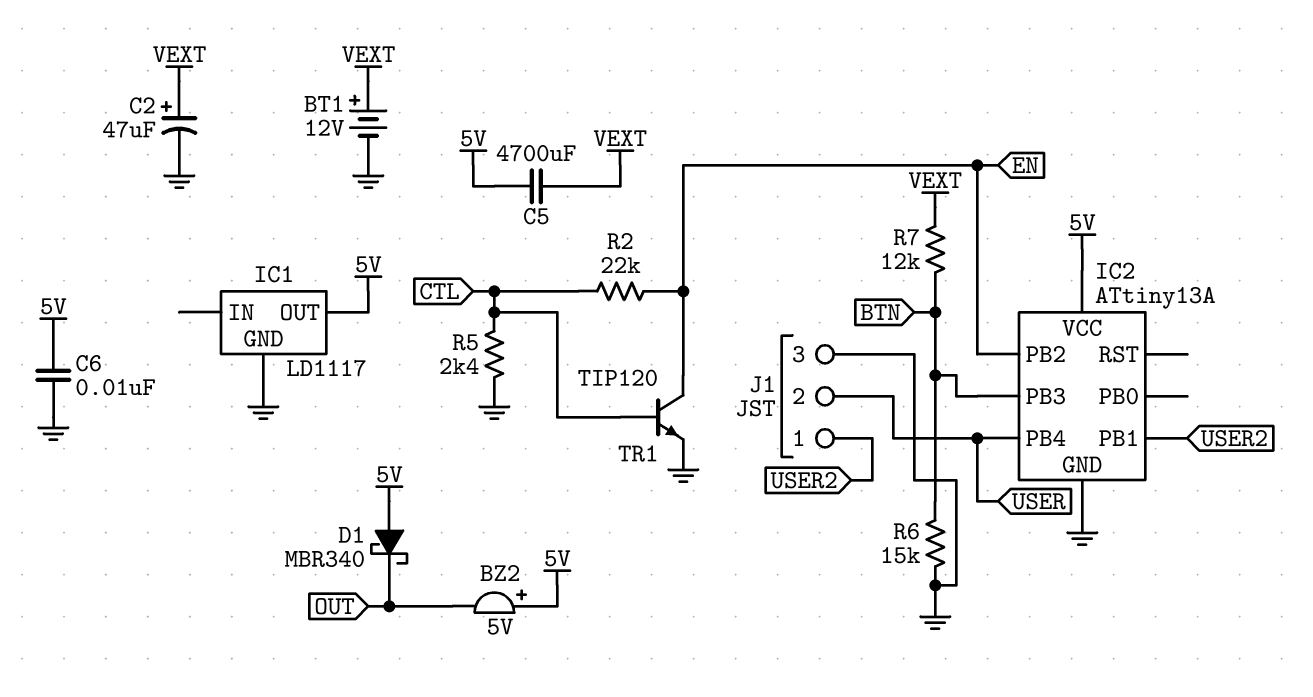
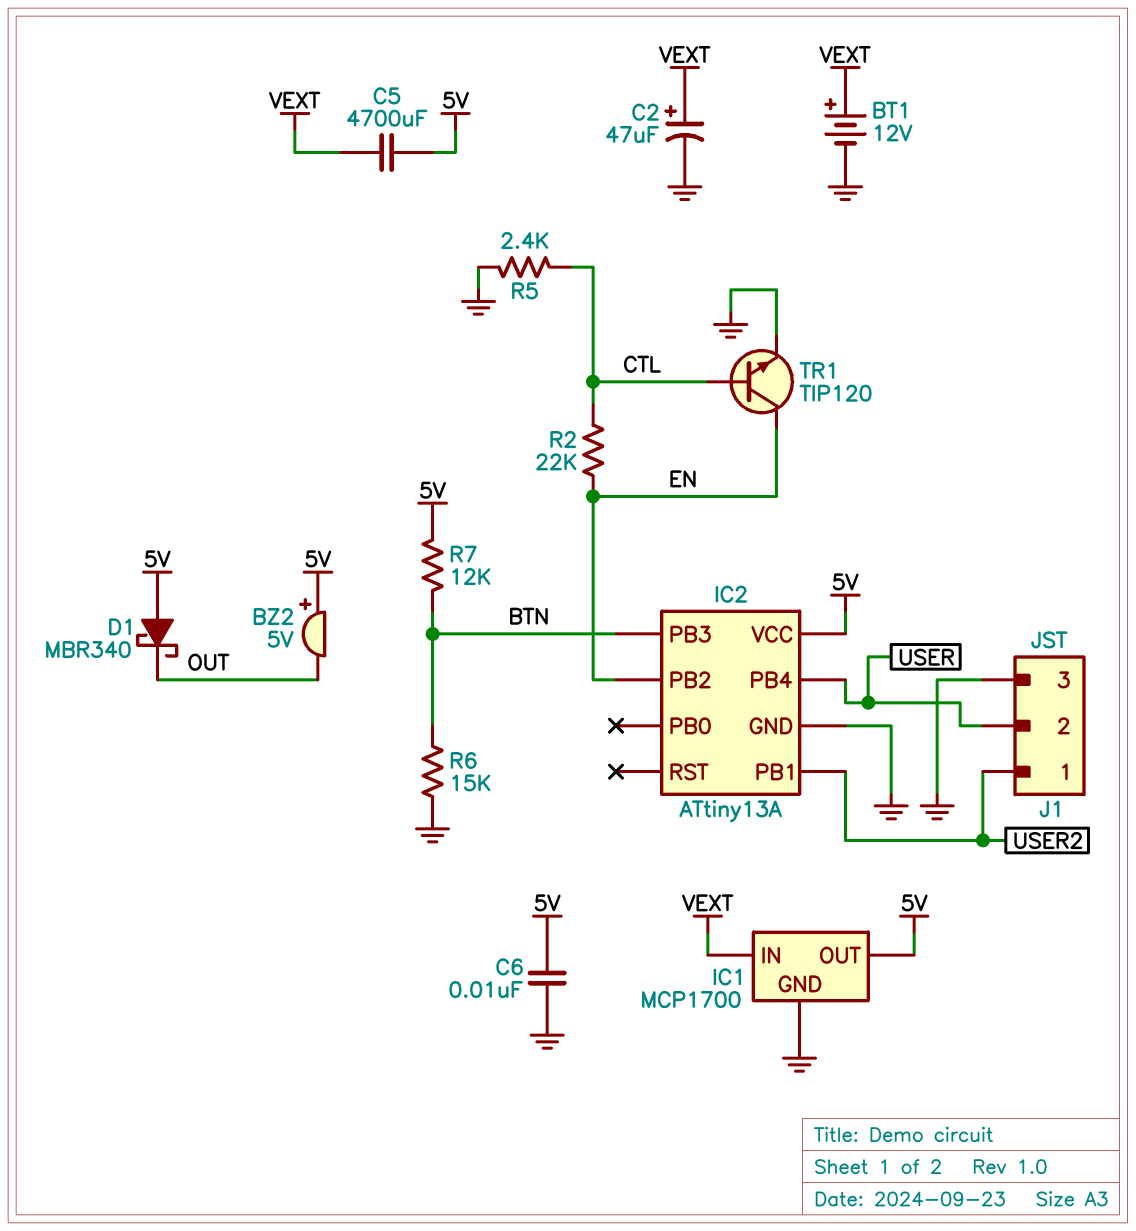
IC1: LD1117 -> MCP1700
IC1 pin IN: none -> VEXT
R7: 12k (BTN, VEXT) -> 12k (5V, BTN)

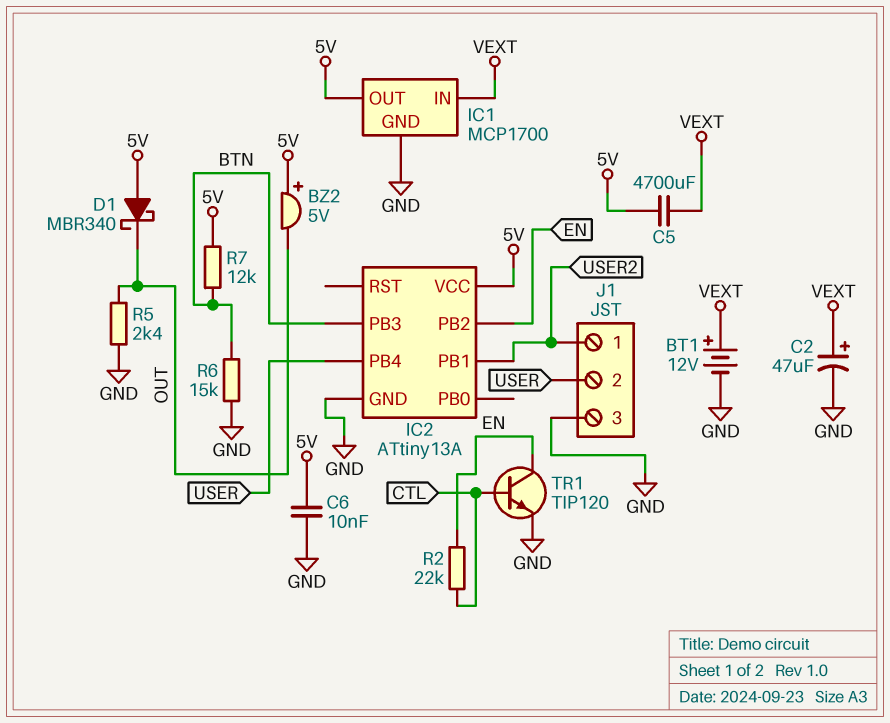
R5: 2.4k (CTL, GND) -> 2.4k (GND, OUT)

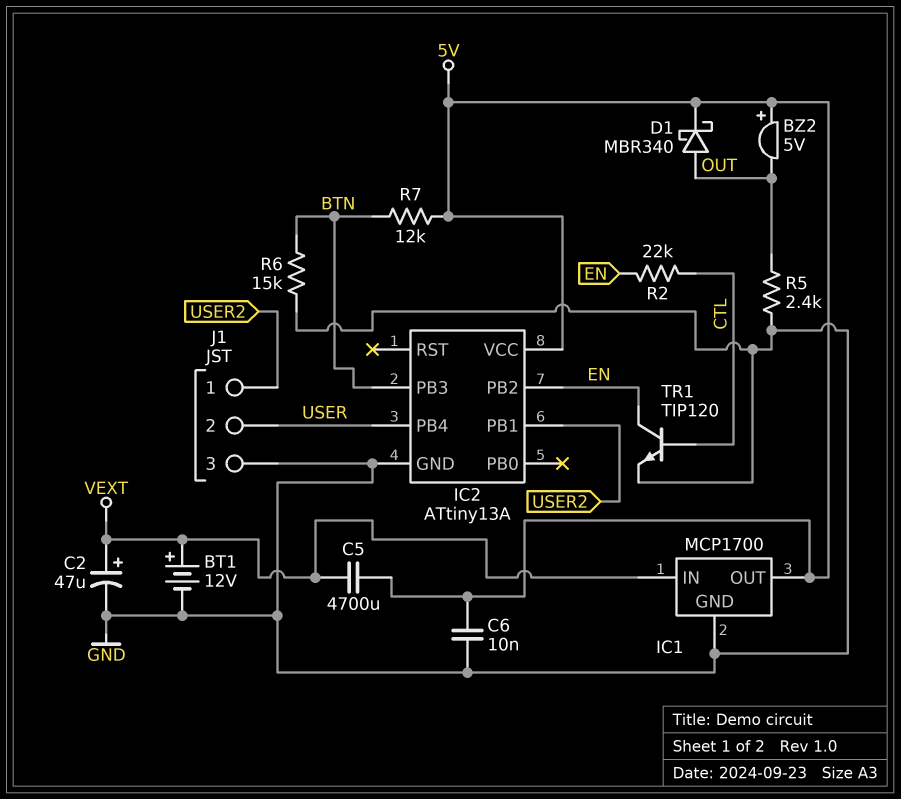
D1: schottky MBR340 (A 5V, K OUT) -> schottky MBR340 (A OUT, K 5V)

